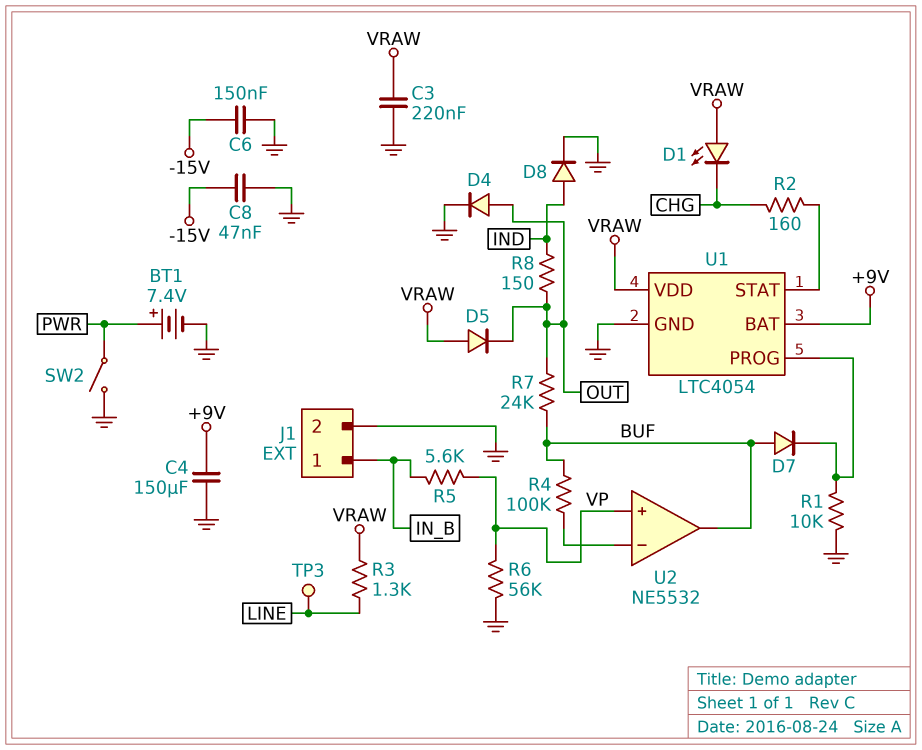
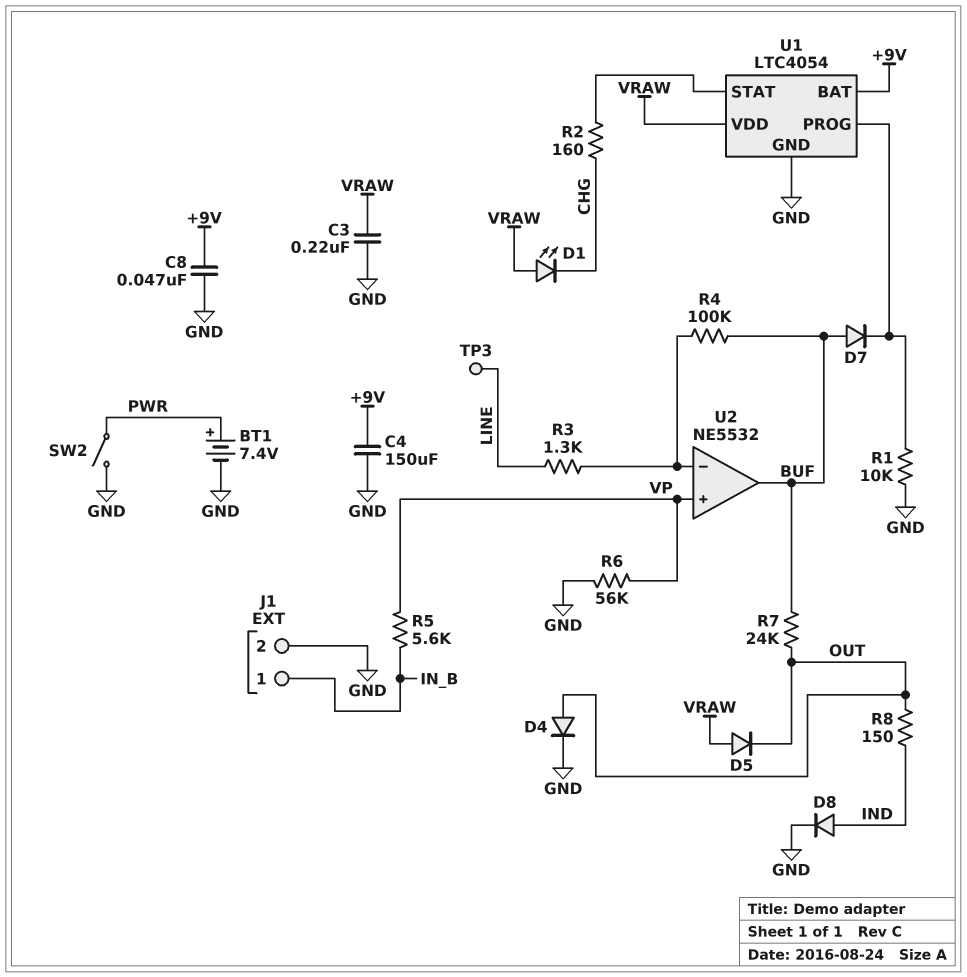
C6: 150nF (-15V, GND) -> none
C8: 47nF (-15V, GND) -> 47nF (+9V, GND)
R3: 1.3k (LINE, VRAW) -> 1.3k (LINE, U2/in-)

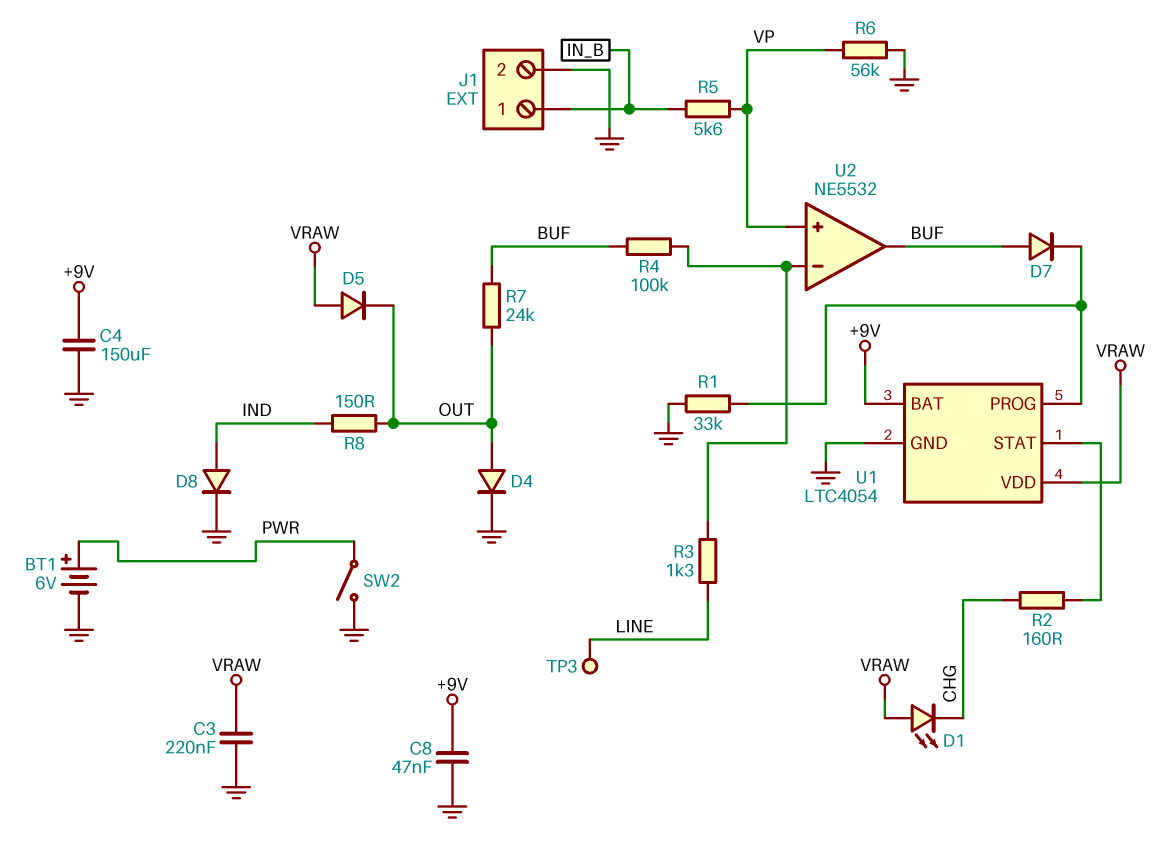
BT1: 7.4V (plus PWR, minus GND) -> 6V (plus PWR, minus GND)
R1: 10k (GND, U1/PROG) -> 33k (GND, U1/PROG)

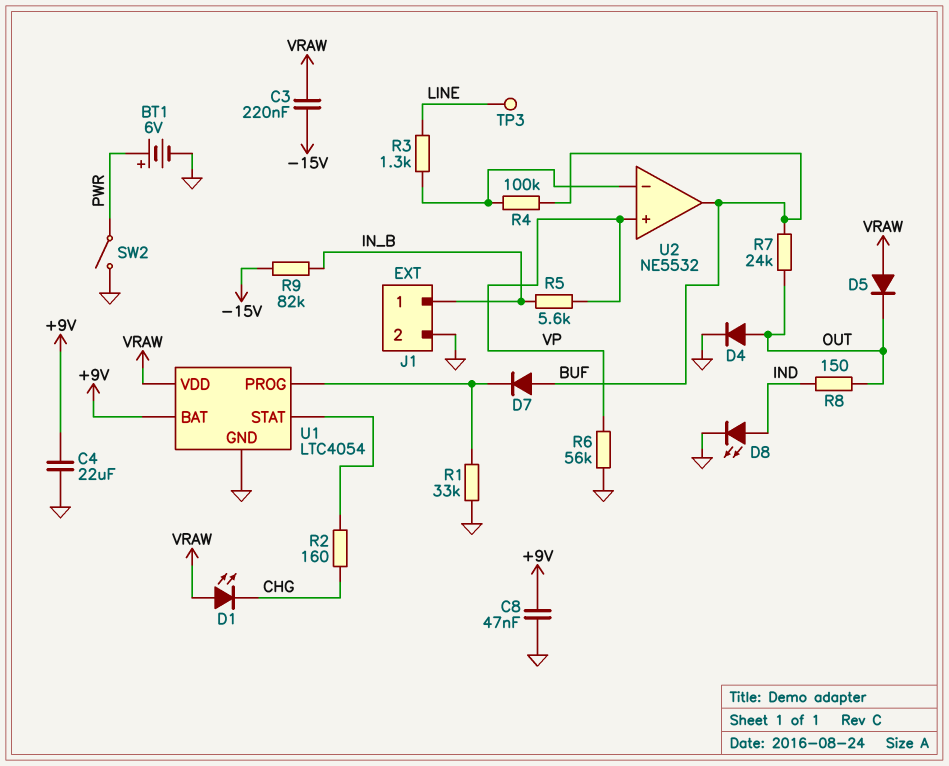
C3: 220nF (GND, VRAW) -> 220nF (-15V, VRAW)
C4: 150uF (+9V, GND) -> 22uF (+9V, GND)
D8: diode (A IND, K GND) -> LED (A IND, K GND)
R9: none -> 82k (-15V, IN_B)

